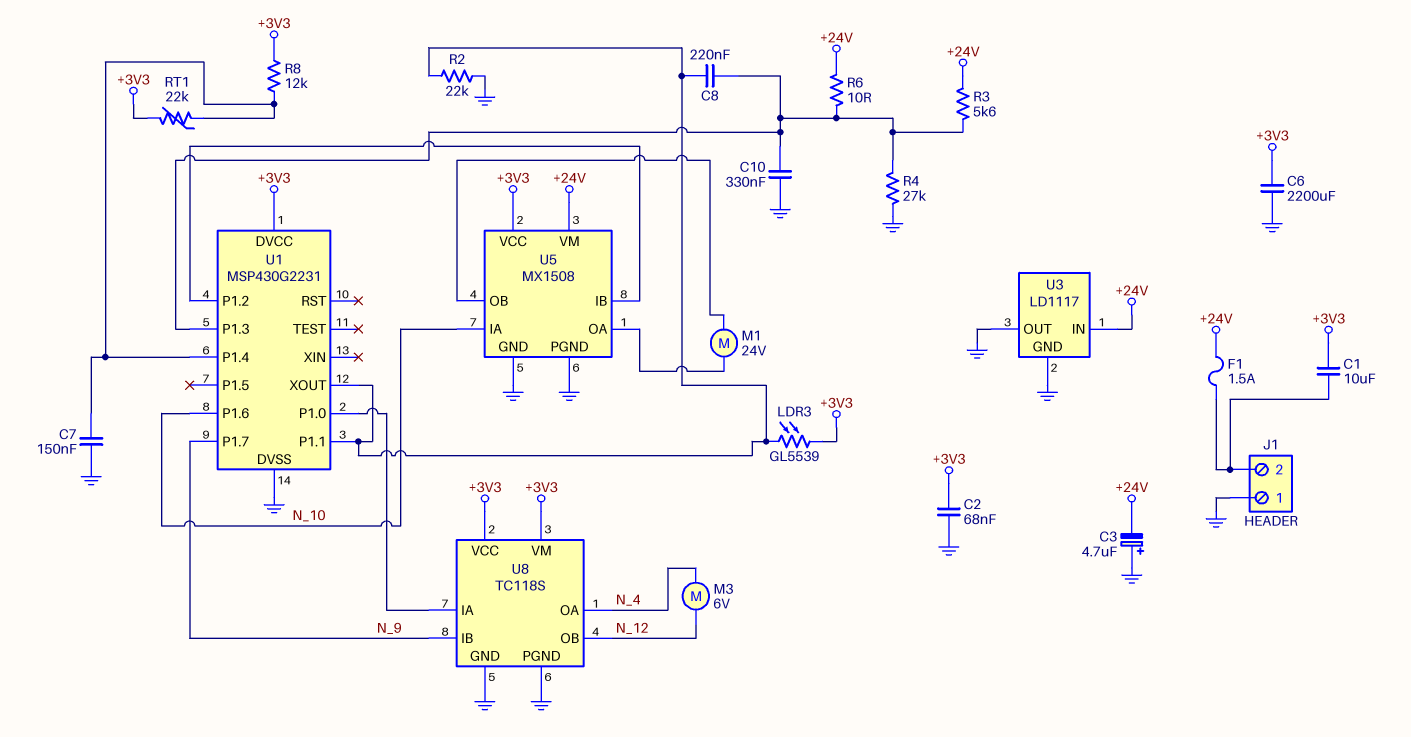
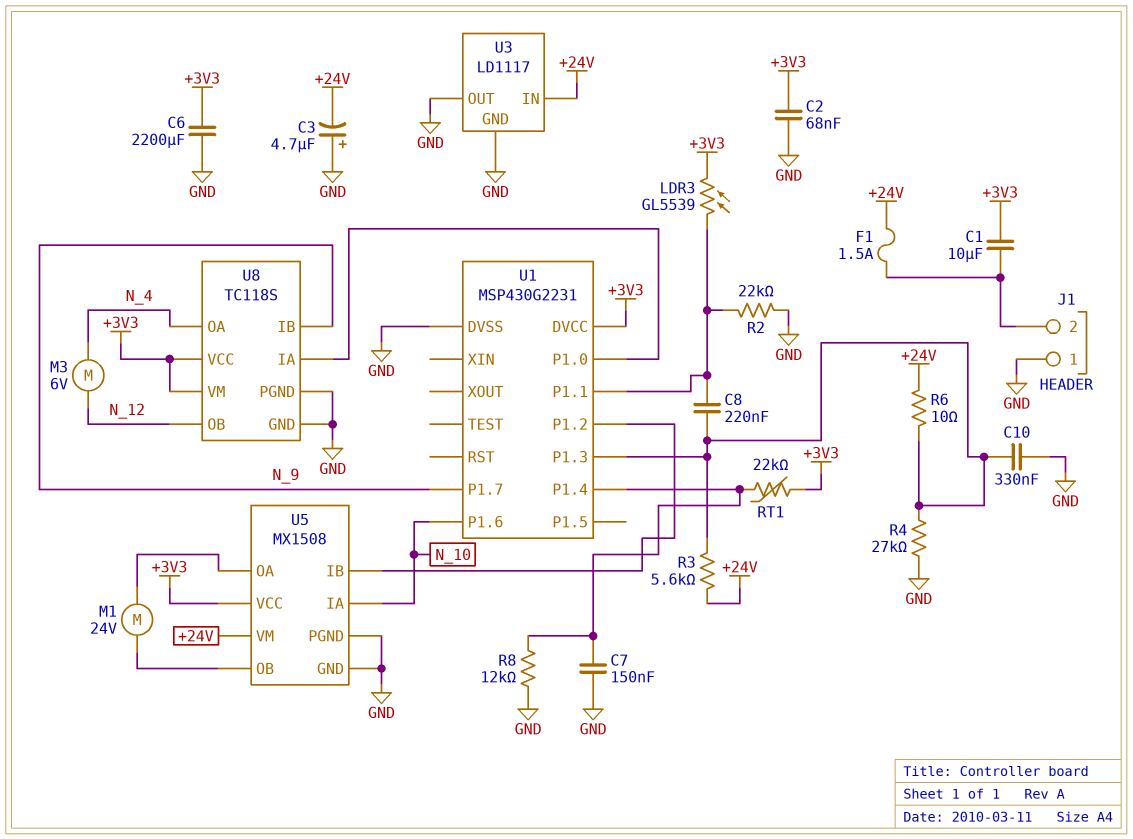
R8: 12k (+3V3, U1/P1.4) -> 12k (GND, U1/P1.4)
U1 pin XOUT: U1/P1.1 -> none

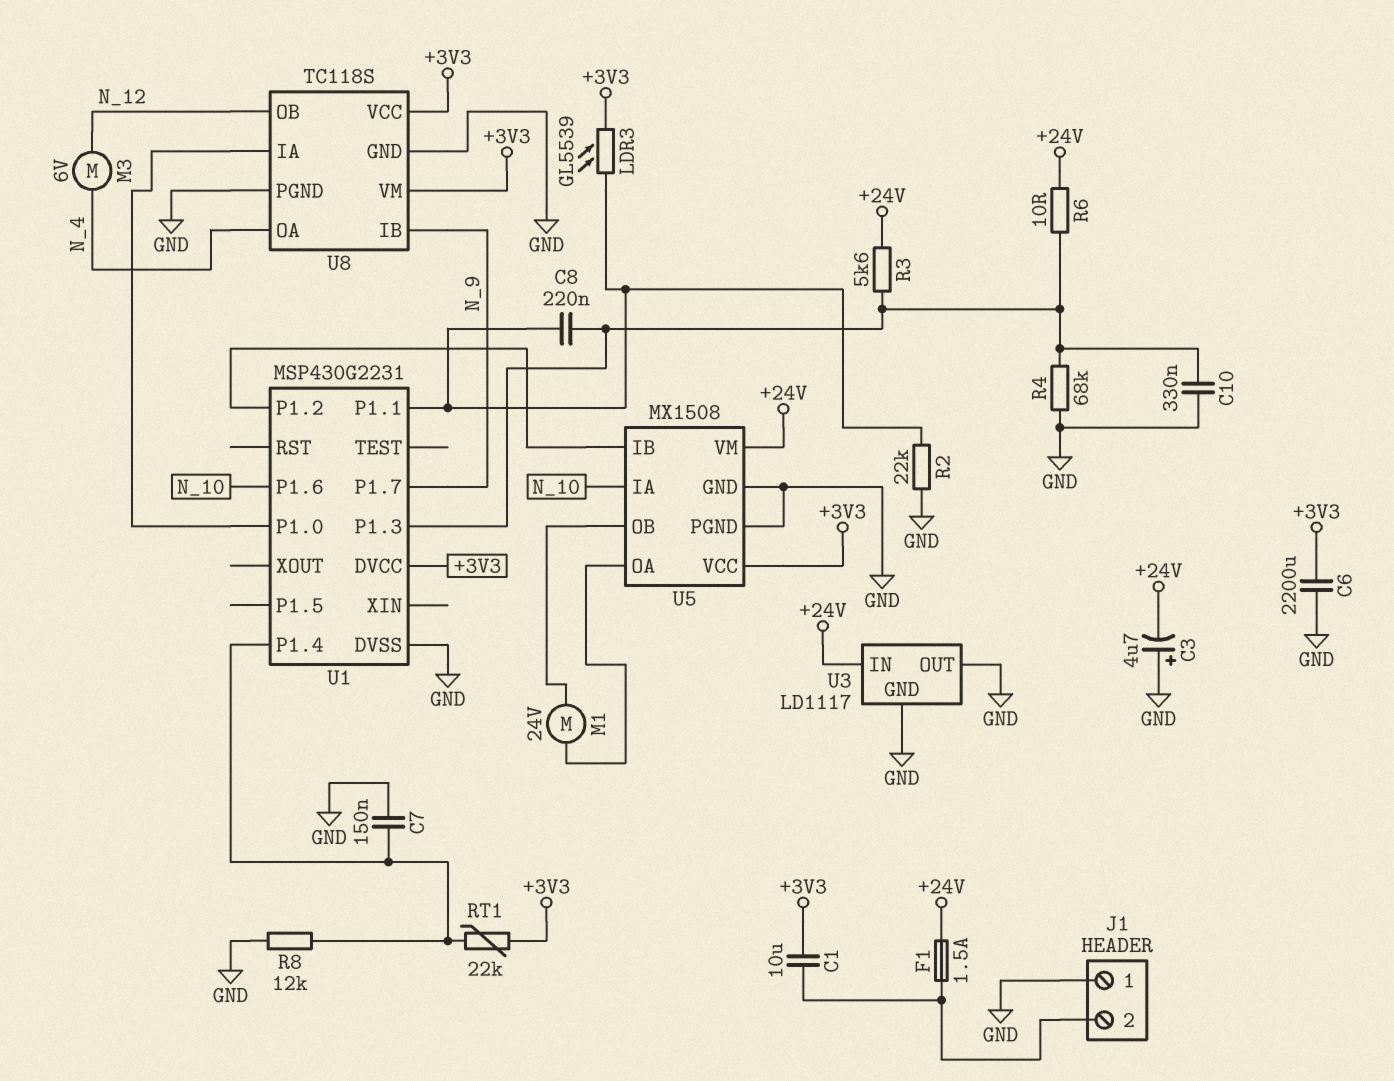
C2: 68nF (+3V3, GND) -> none
R4: 27k (GND, U1/P1.3) -> 68k (GND, U1/P1.3)

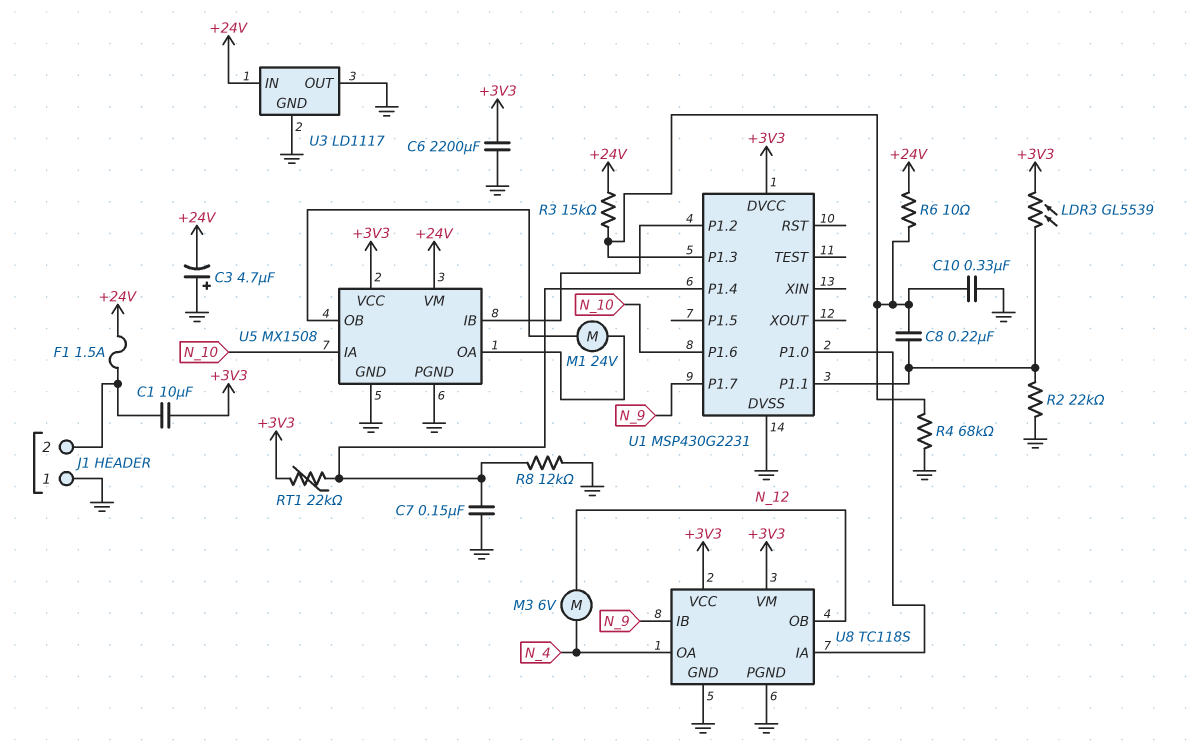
R3: 5.6k (+24V, U1/P1.3) -> 15k (+24V, U1/P1.3)

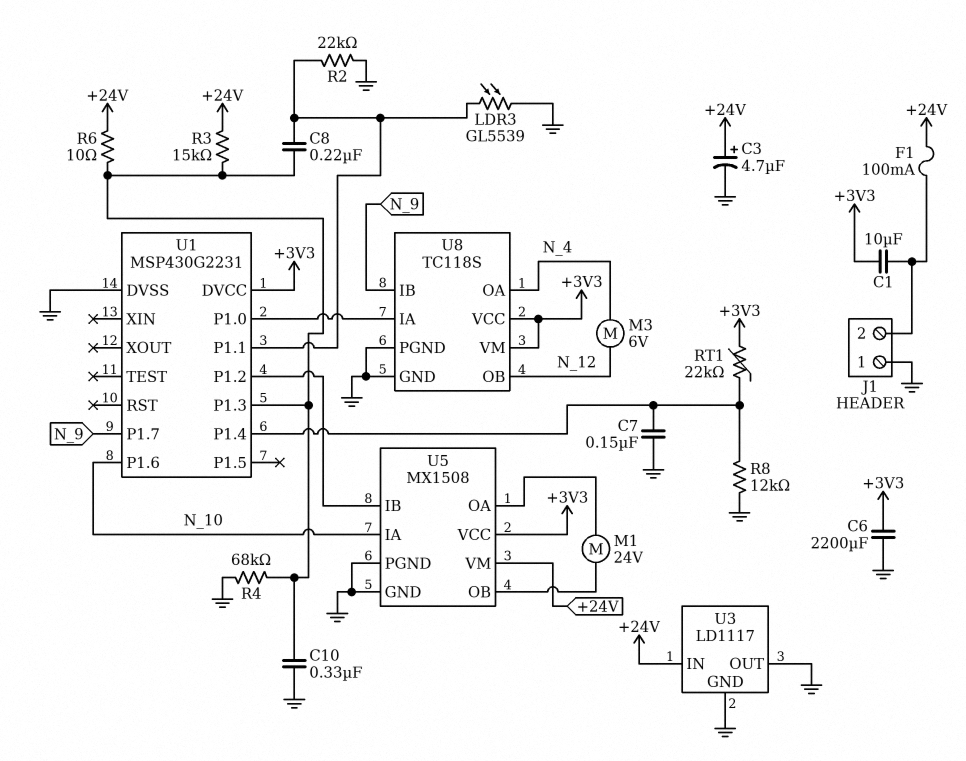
C3: 4.7uF (plus GND, minus +24V) -> 4.7uF (plus +24V, minus GND)
F1: 1.5A (+24V, J1/2) -> 100mA (+24V, J1/2)
LDR3: GL5539 (+3V3, U1/P1.1) -> GL5539 (GND, U1/P1.1)

